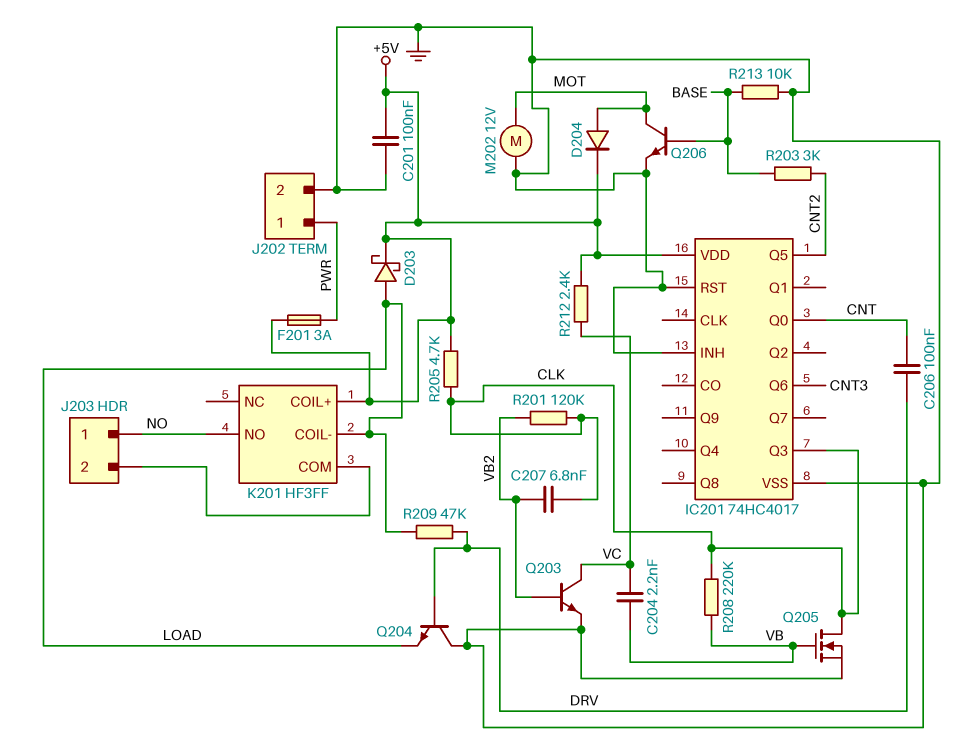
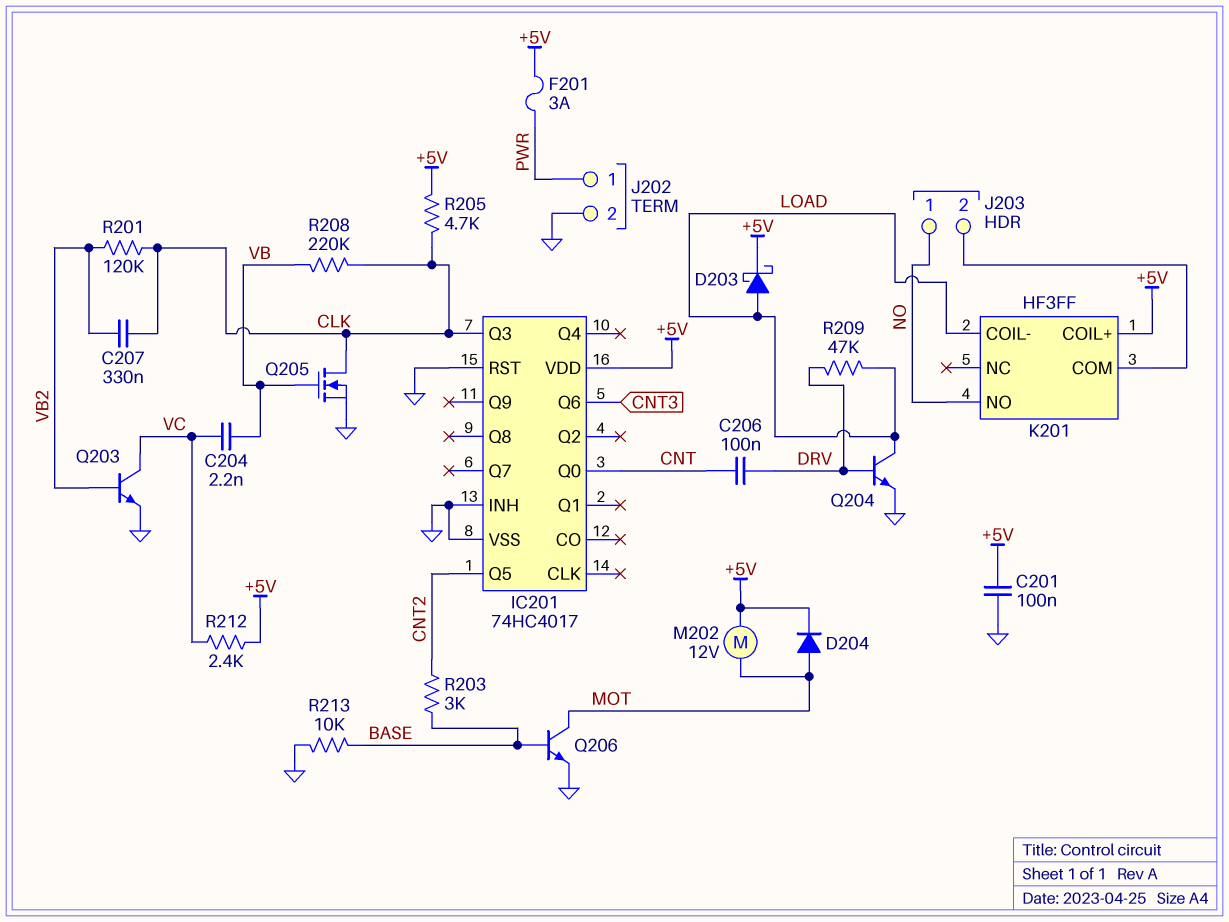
C207: 6.8nF (CLK, VB2) -> 330nF (CLK, VB2)
M202: motor 12V (GND, MOT) -> motor 12V (+5V, MOT)
Q204: NPN (B DRV, C GND, E LOAD) -> NPN (B DRV, C LOAD, E GND)

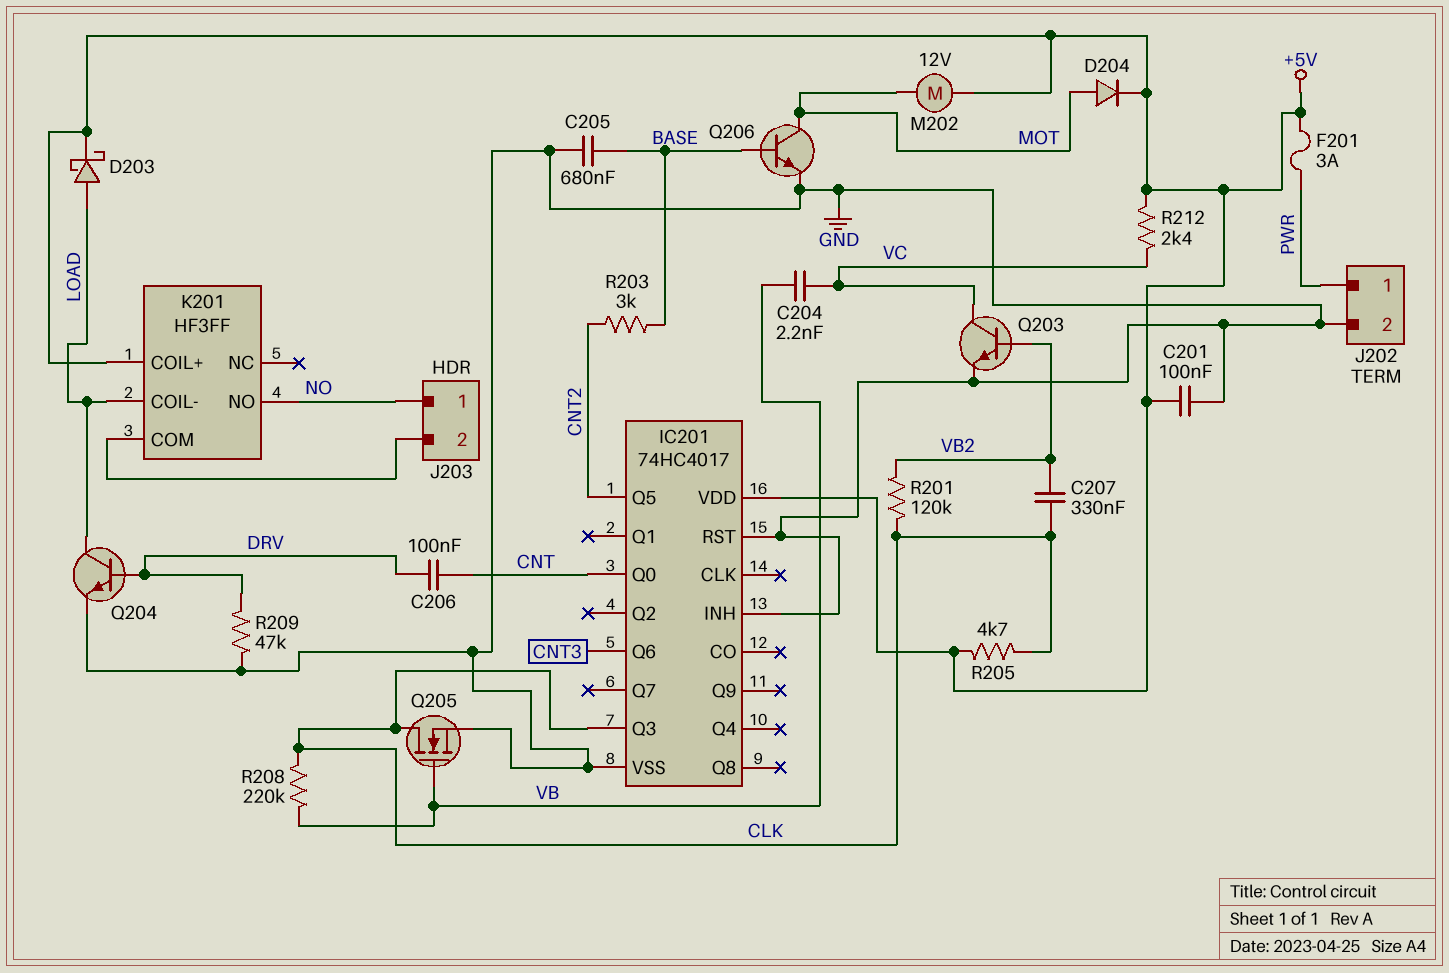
C205: none -> 680nF (BASE, GND)
R209: 47k (DRV, LOAD) -> 47k (DRV, GND)
R213: 10k (BASE, GND) -> none

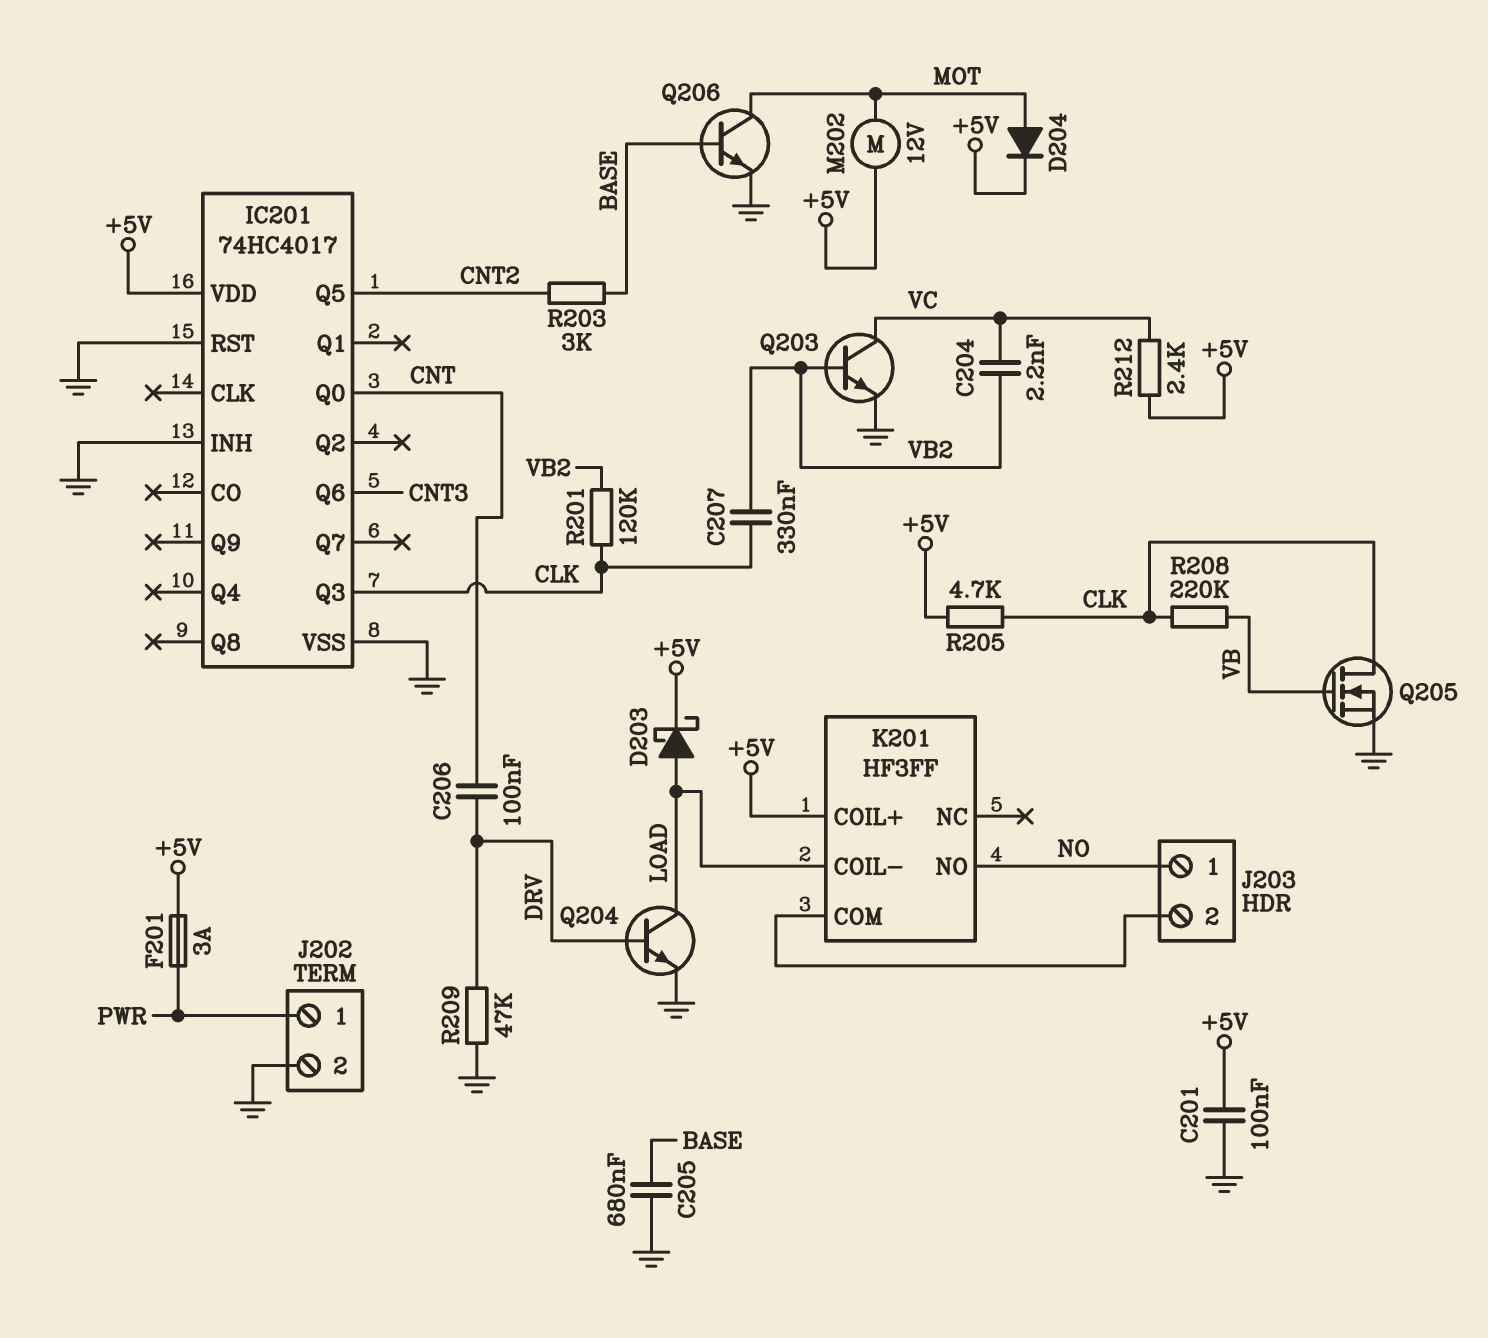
C204: 2.2nF (VB, VC) -> 2.2nF (VB2, VC)

